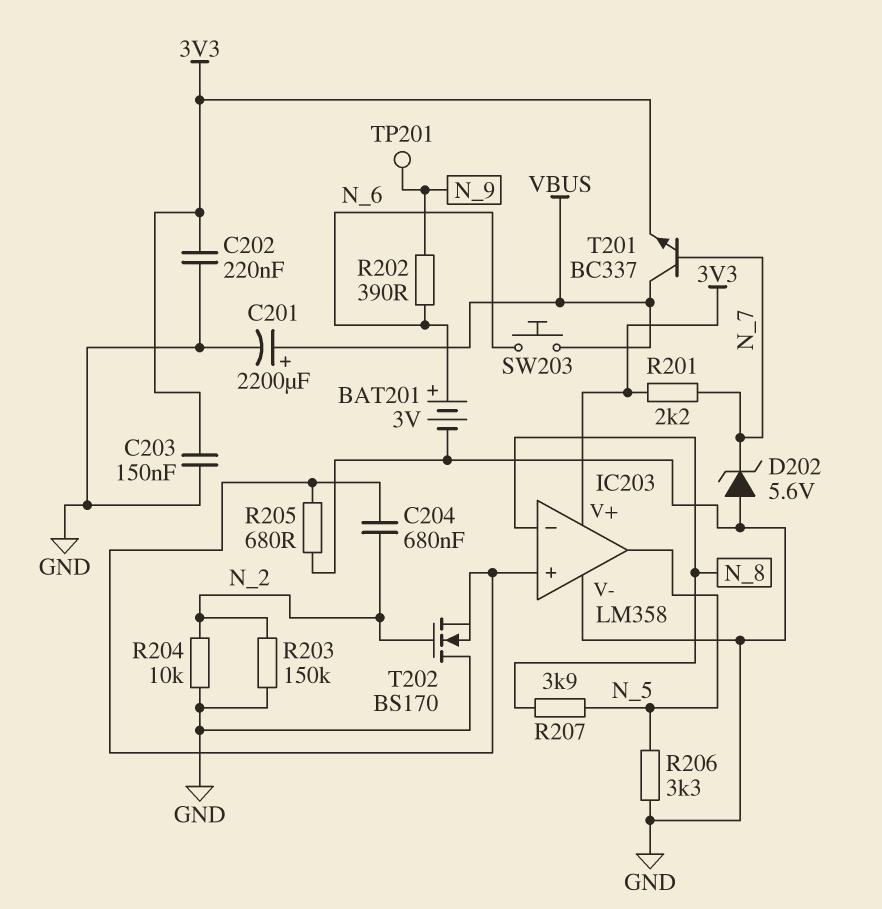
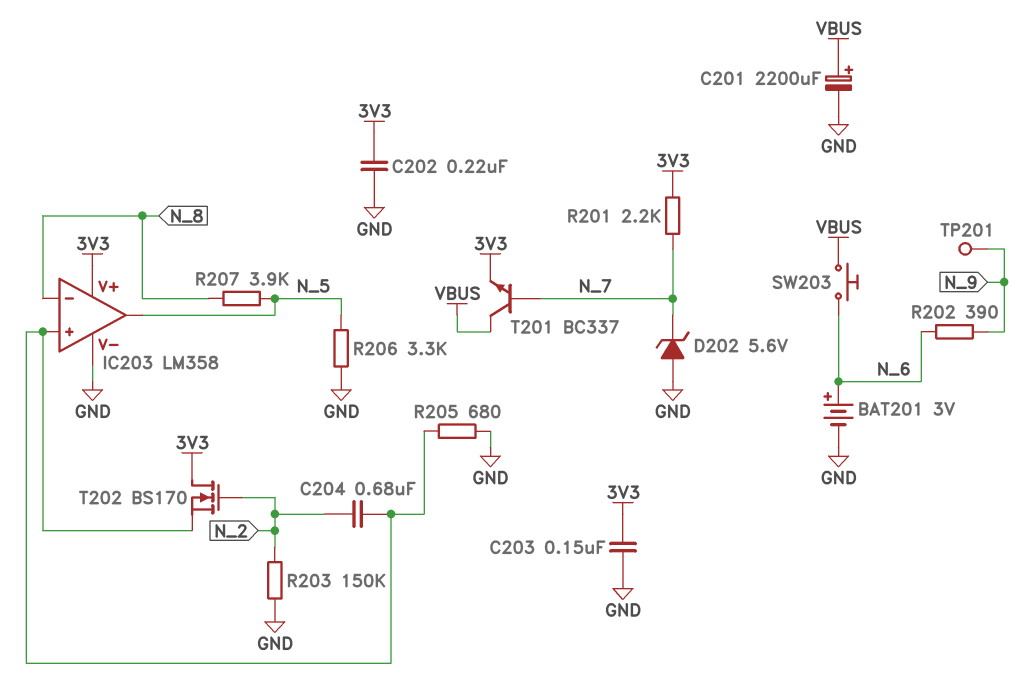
R204: 10k (GND, N_2) -> none
T202: NMOS BS170 (G N_2, D GND, S IC203/in+) -> NMOS BS170 (G N_2, D 3V3, S IC203/in+)

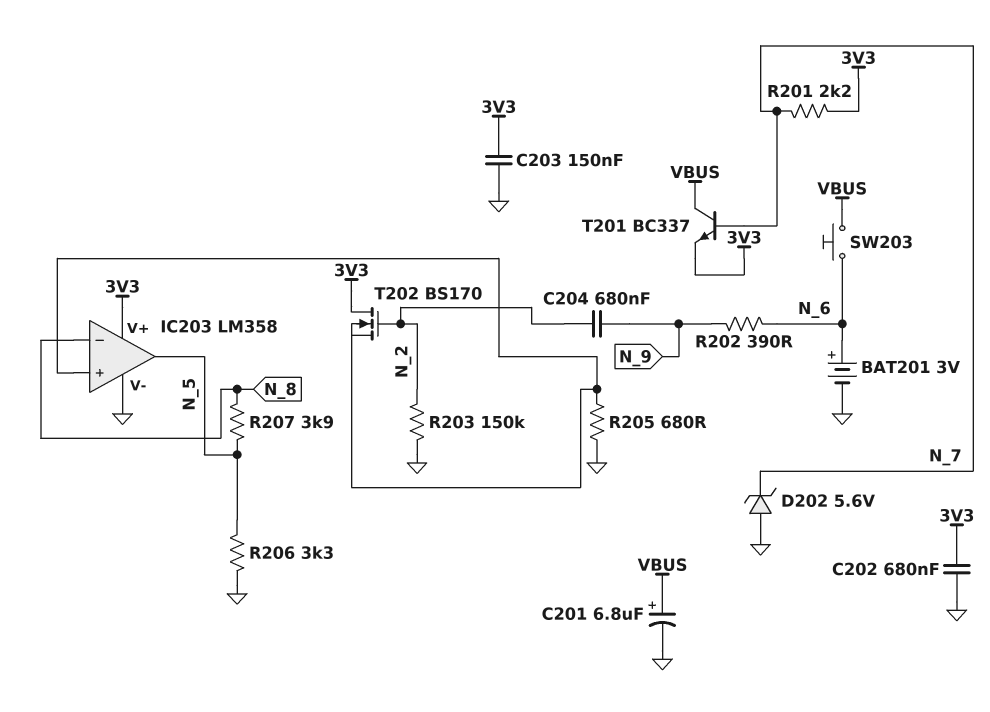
C201: 2200uF (plus VBUS, minus GND) -> 6.8uF (plus VBUS, minus GND)
C202: 220nF (3V3, GND) -> 680nF (3V3, GND)
C204: 680nF (IC203/in+, N_2) -> 680nF (N_2, N_9)
TP201: test point (N_9) -> none

